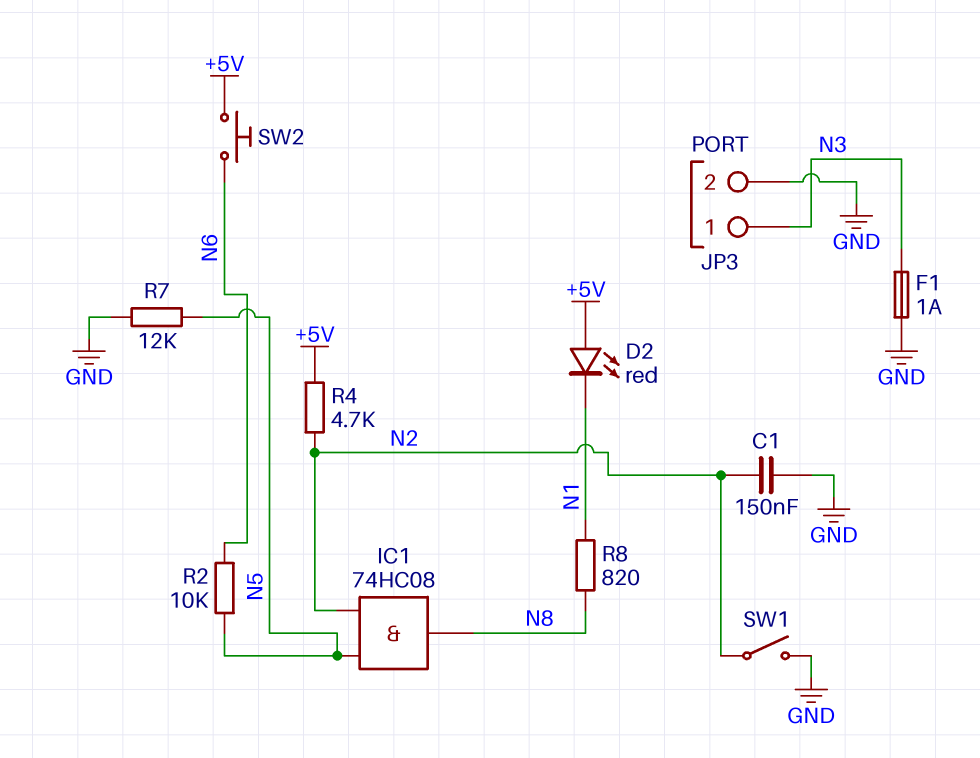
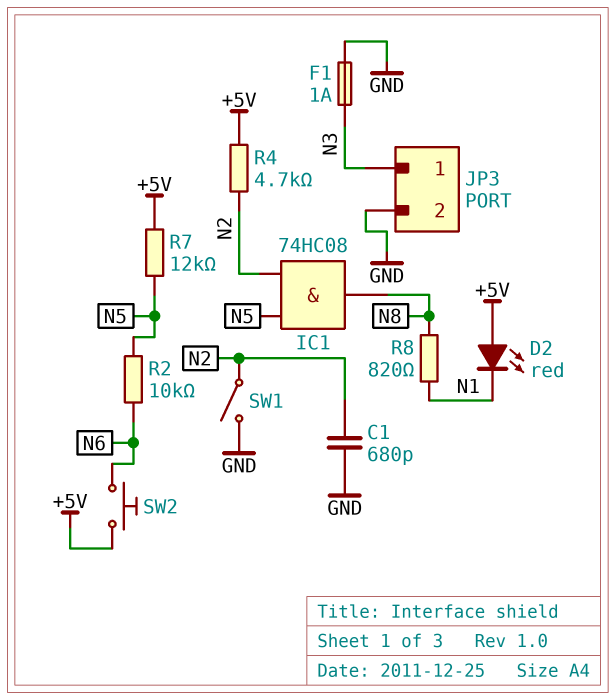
C1: 150nF (GND, N2) -> 680pF (GND, N2)
R7: 12k (GND, N5) -> 12k (+5V, N5)

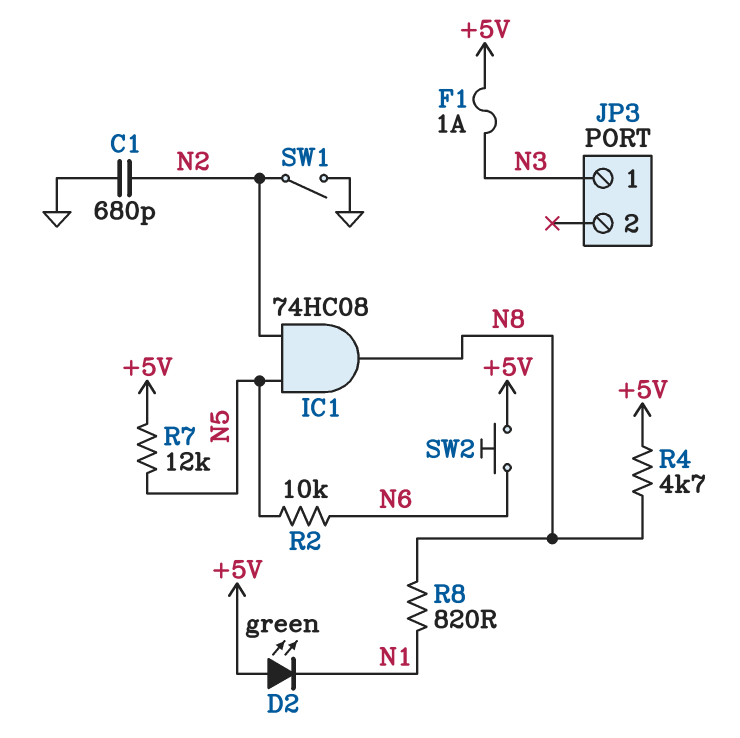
D2: LED red (A +5V, K N1) -> LED green (A +5V, K N1)
F1: 1A (GND, N3) -> 1A (+5V, N3)
JP3 pin 2: GND -> none
R4: 4.7k (+5V, N2) -> 4.7k (+5V, N8)

